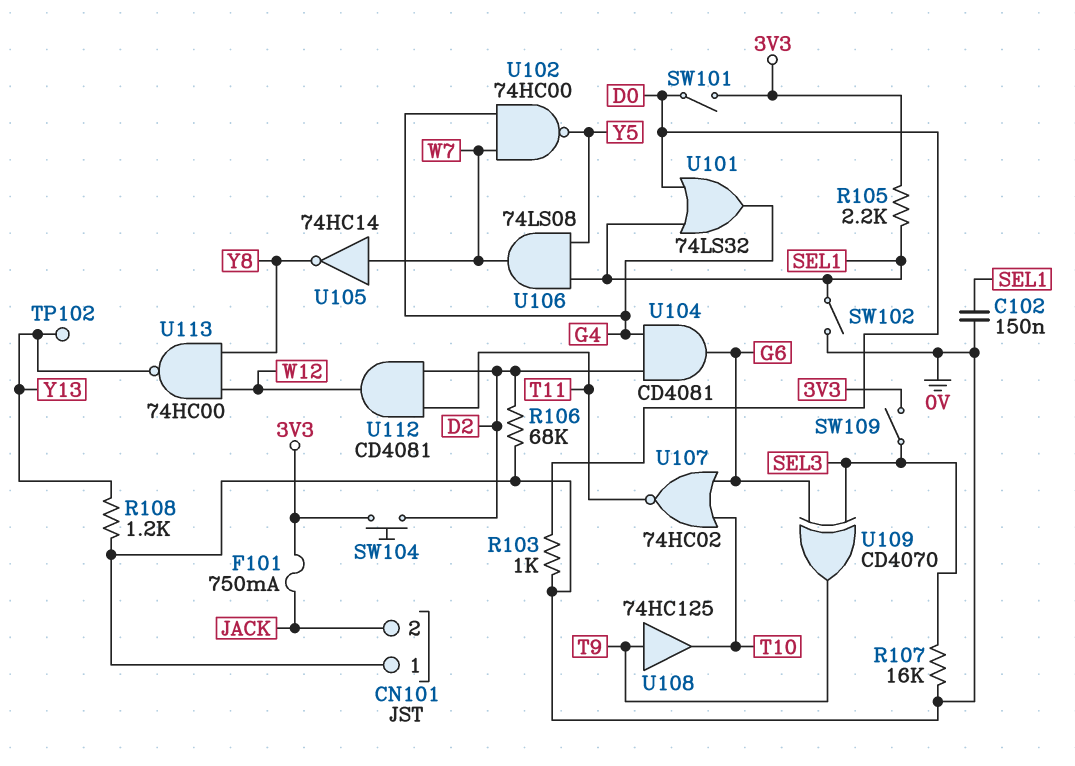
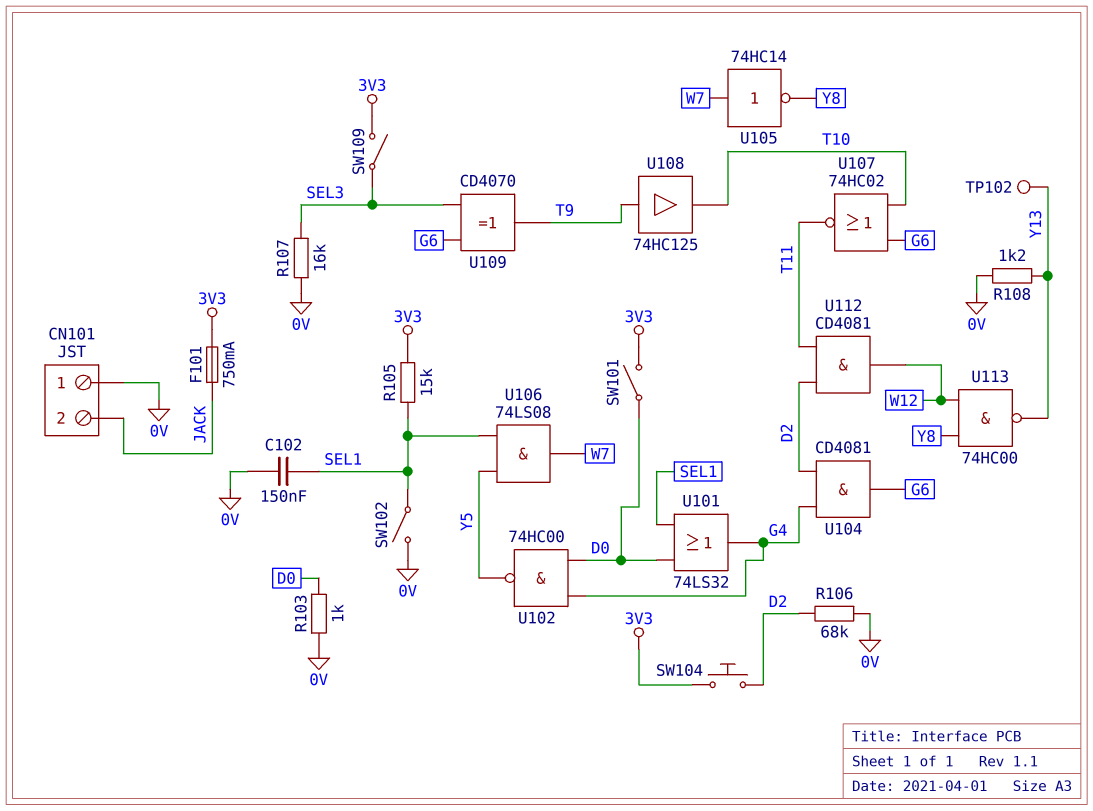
R105: 2.2k (3V3, SEL1) -> 15k (3V3, SEL1)
U102: NAND 74HC00 (in G4, in W7, out Y5) -> NAND 74HC00 (in D0, in G4, out Y5)

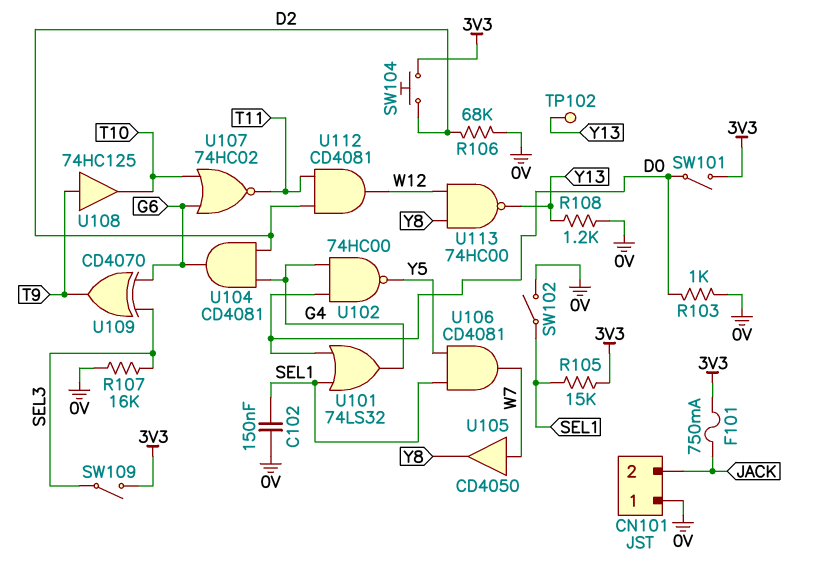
U105: NOT 74HC14 (in W7, out Y8) -> buffer CD4050 (in W7, out Y8)
U106: AND 74LS08 (in SEL1, in Y5, out W7) -> AND CD4081 (in SEL1, in Y5, out W7)

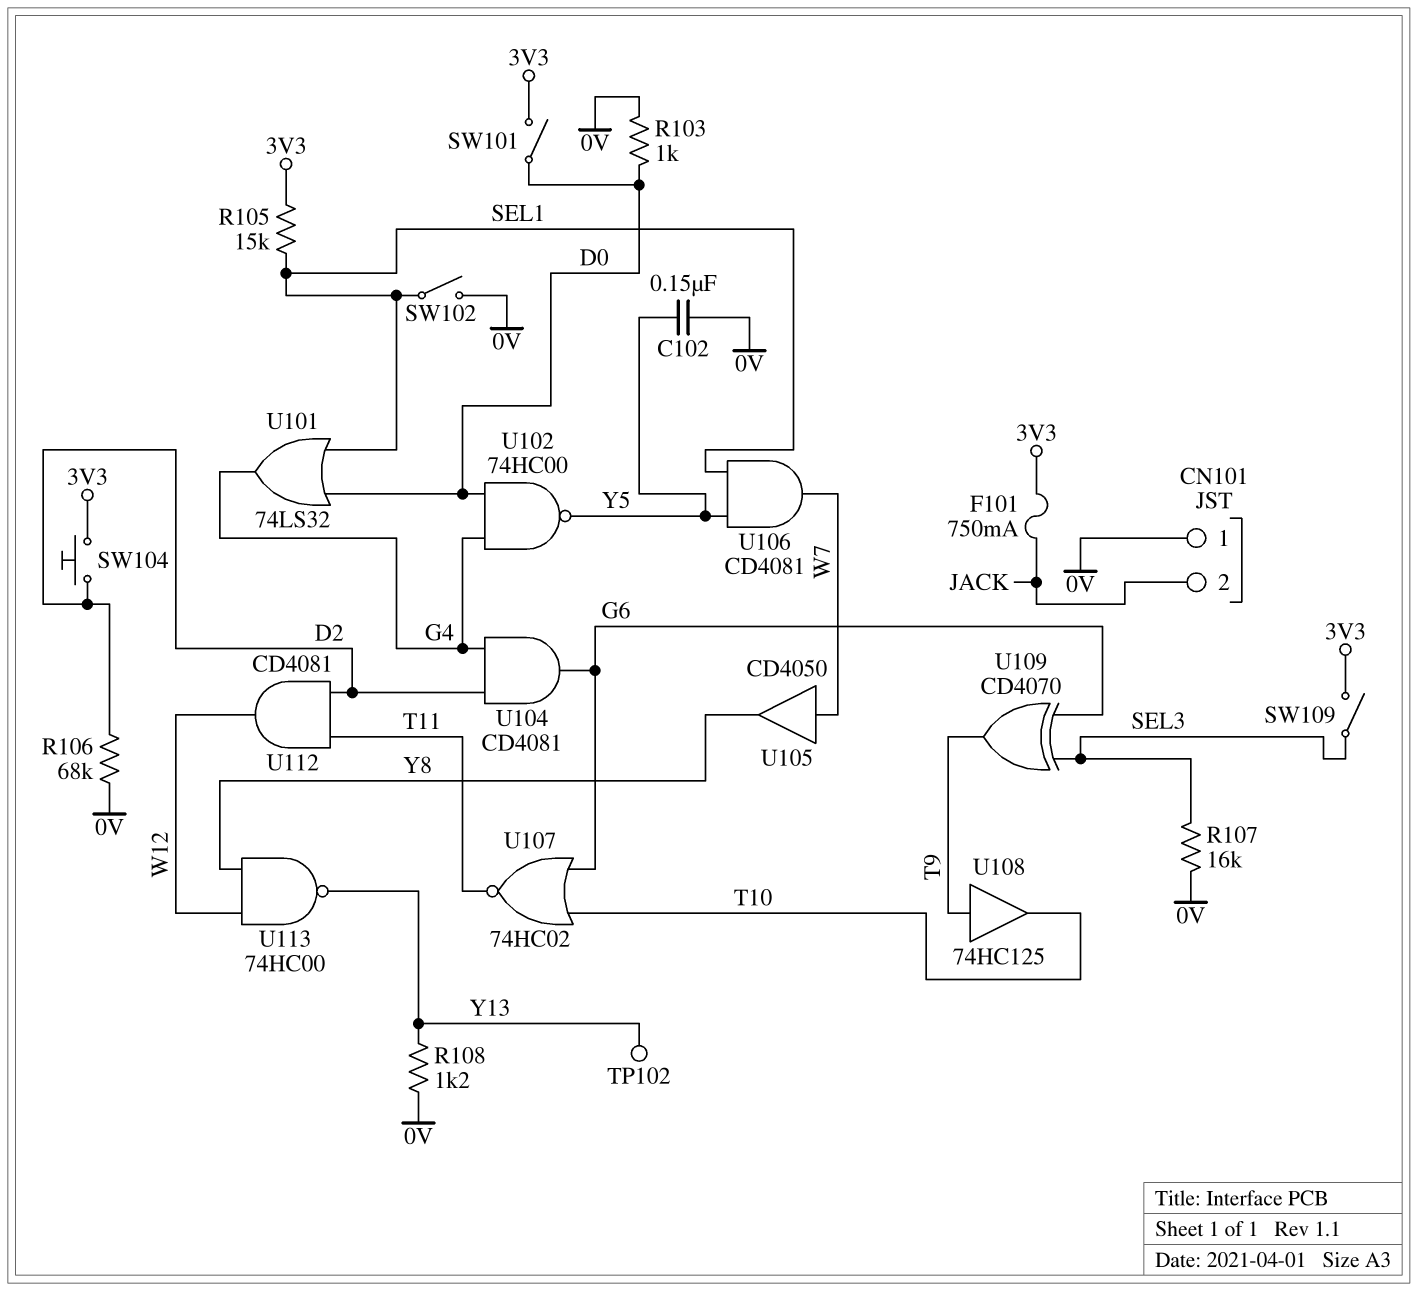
C102: 150nF (0V, SEL1) -> 150nF (0V, Y5)

